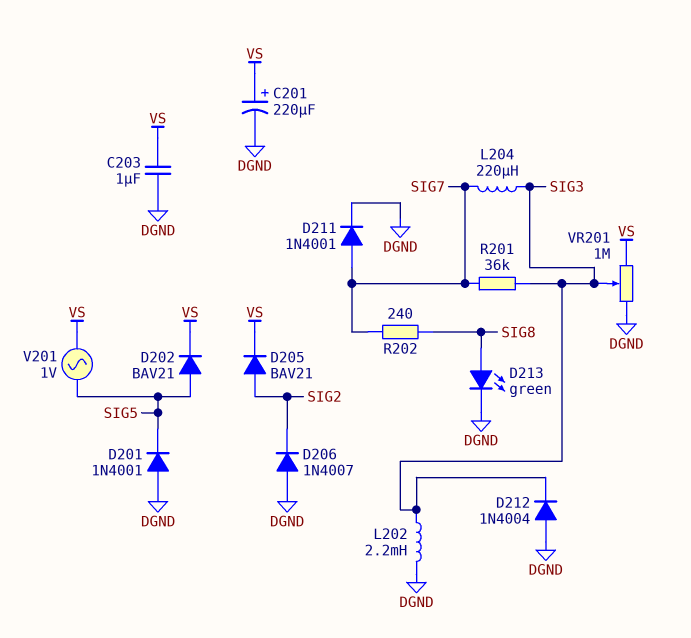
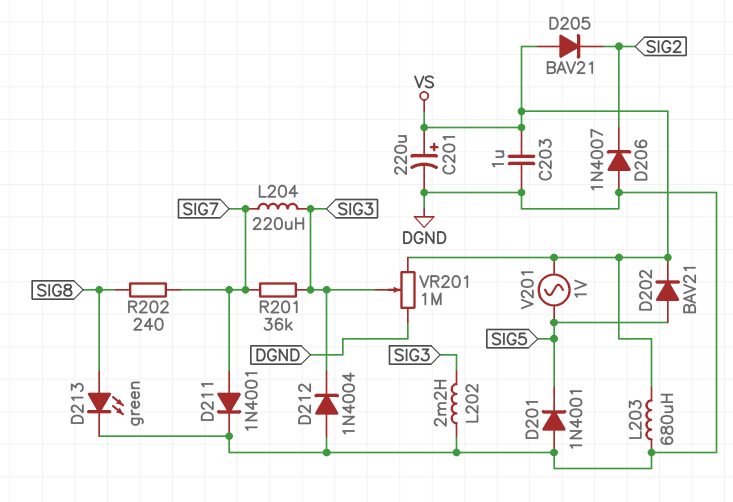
D205: diode BAV21 (A SIG2, K VS) -> diode BAV21 (A VS, K SIG2)
L203: none -> 680uH (DGND, VS)

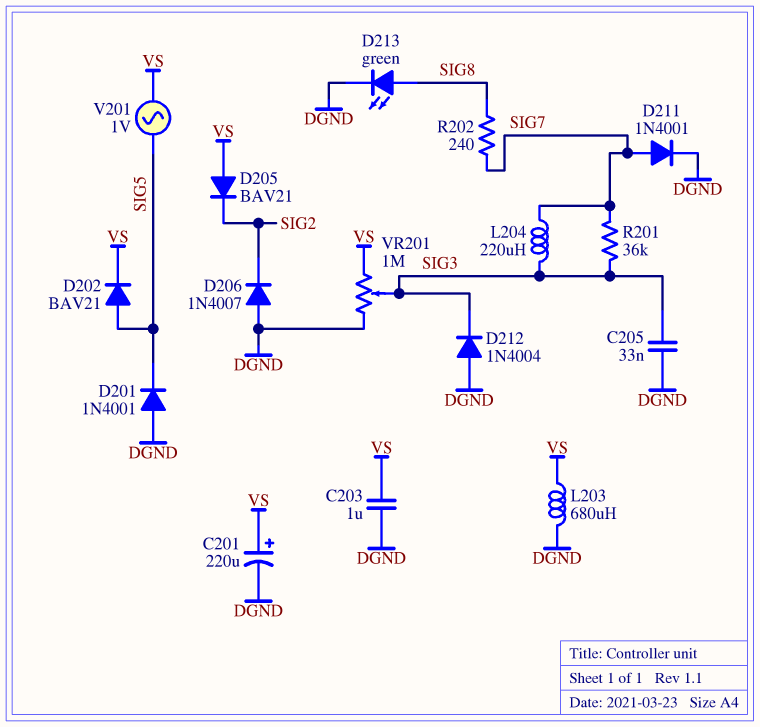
C205: none -> 33nF (DGND, SIG3)
L202: 2.2mH (DGND, SIG3) -> none

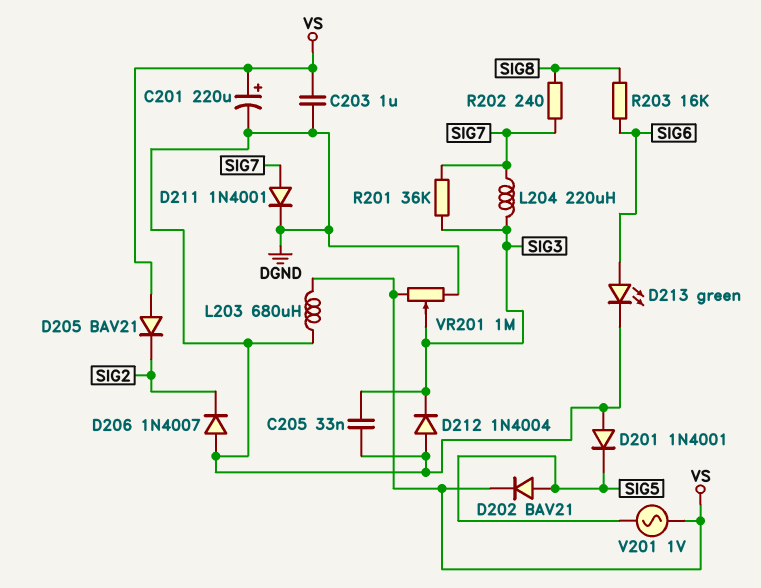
D213: LED green (A SIG8, K DGND) -> LED green (A SIG6, K DGND)
R203: none -> 16k (SIG6, SIG8)

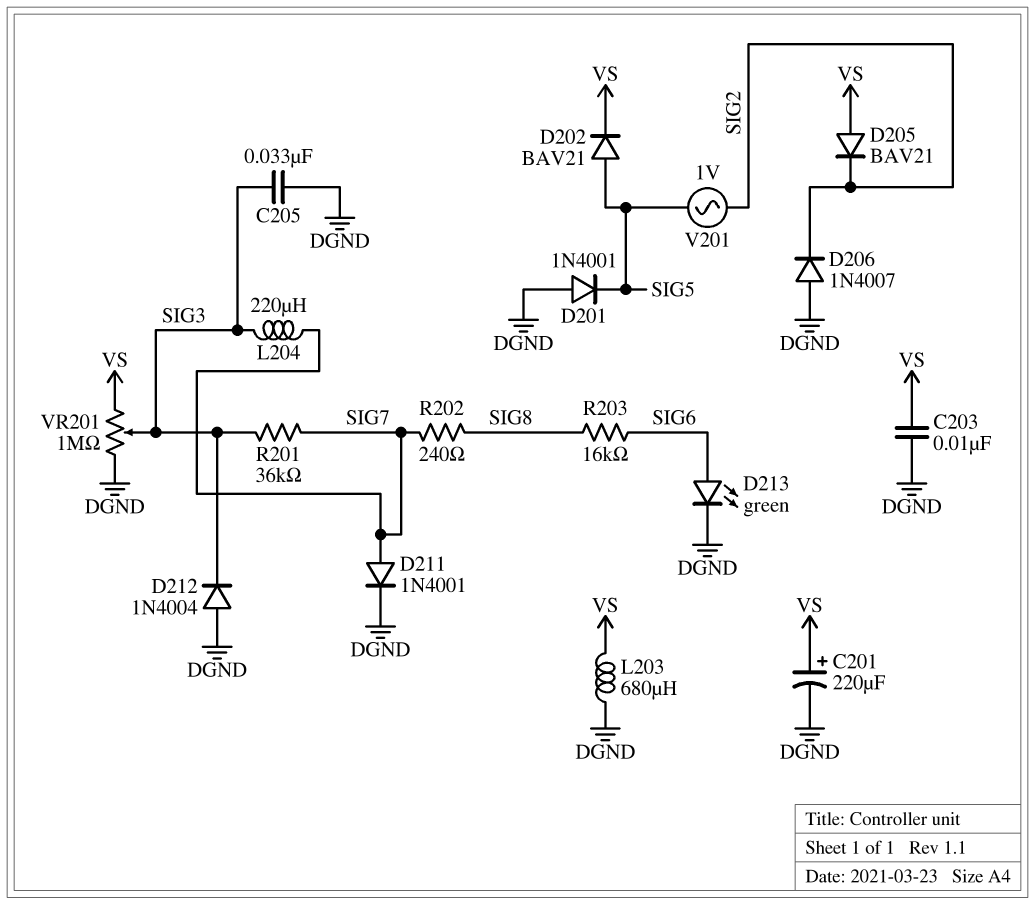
C203: 1uF (DGND, VS) -> 10nF (DGND, VS)
V201: AC 1V (SIG5, VS) -> AC 1V (SIG2, SIG5)

